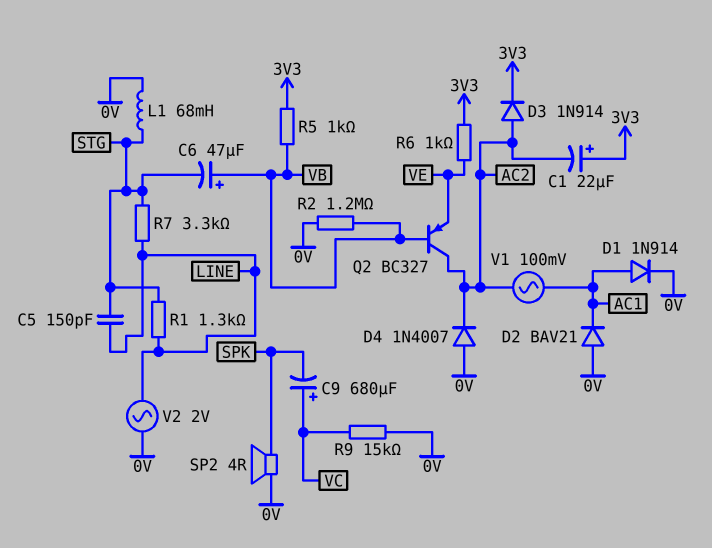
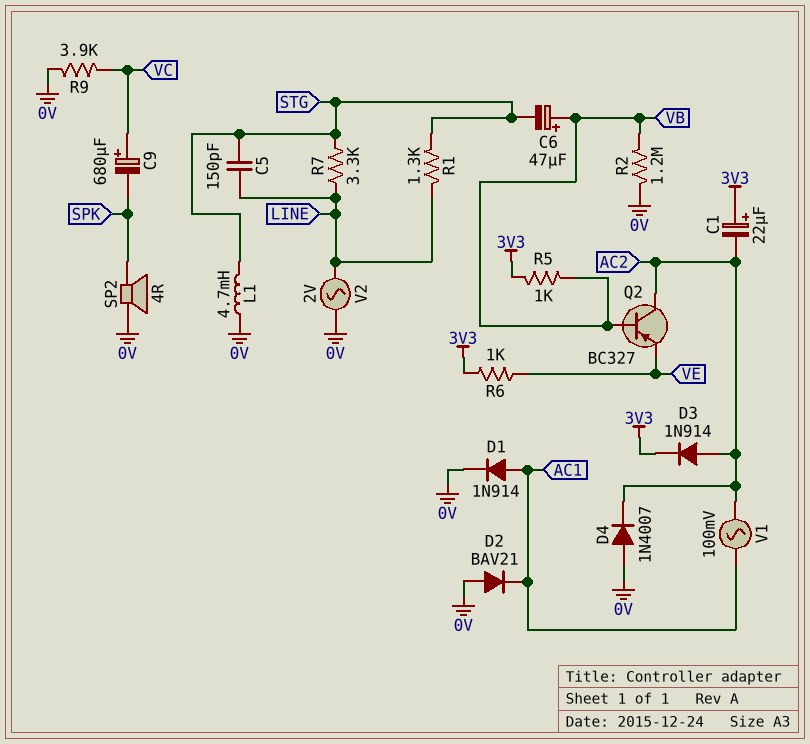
L1: 68mH (0V, STG) -> 4.7mH (0V, STG)
R9: 15k (0V, VC) -> 3.9k (0V, VC)

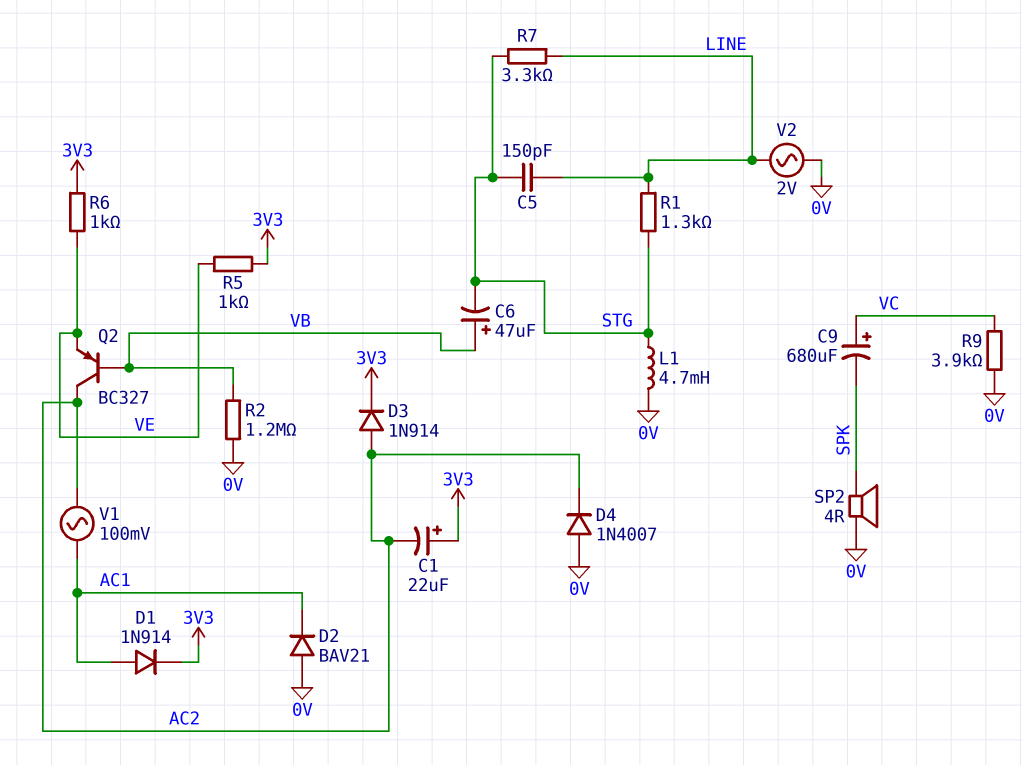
D1: diode 1N914 (A AC1, K 0V) -> diode 1N914 (A AC1, K 3V3)
R5: 1k (3V3, VB) -> 1k (3V3, VE)

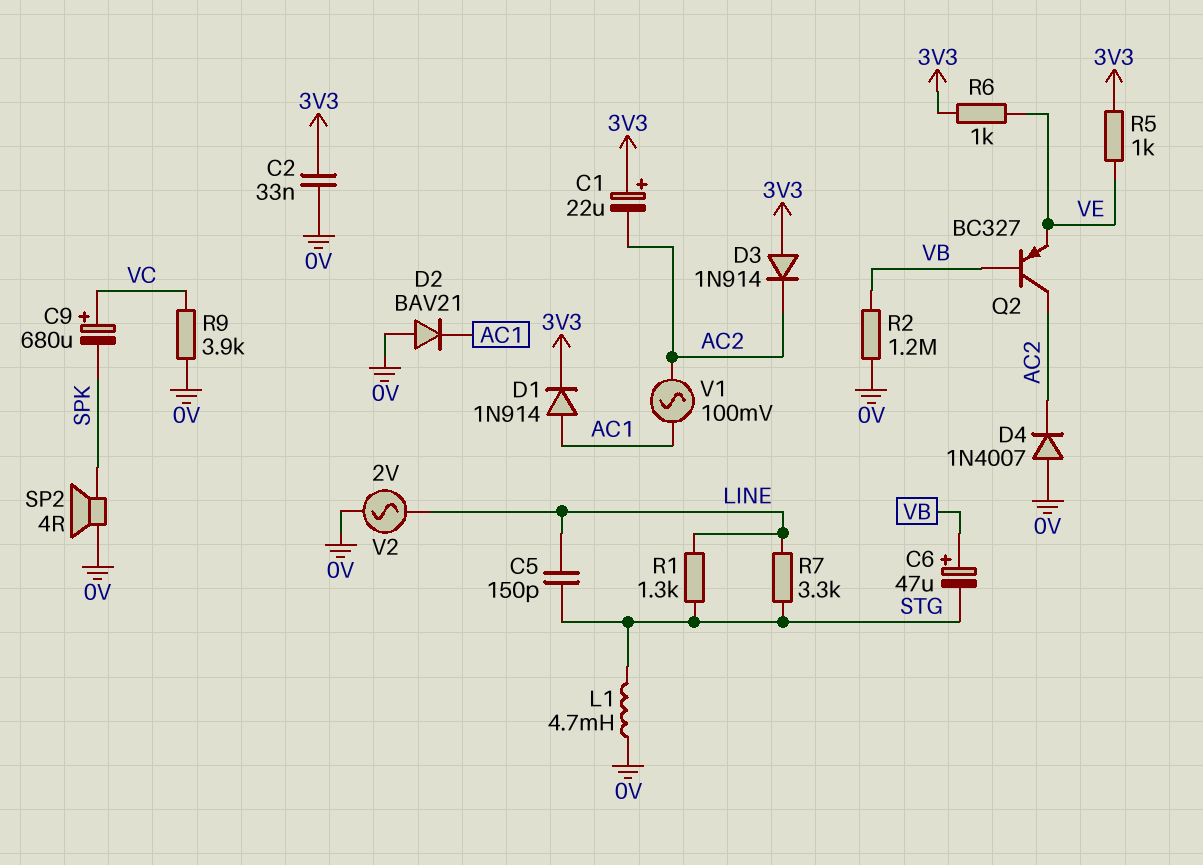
C2: none -> 33nF (0V, 3V3)
D3: diode 1N914 (A AC2, K 3V3) -> diode 1N914 (A 3V3, K AC2)

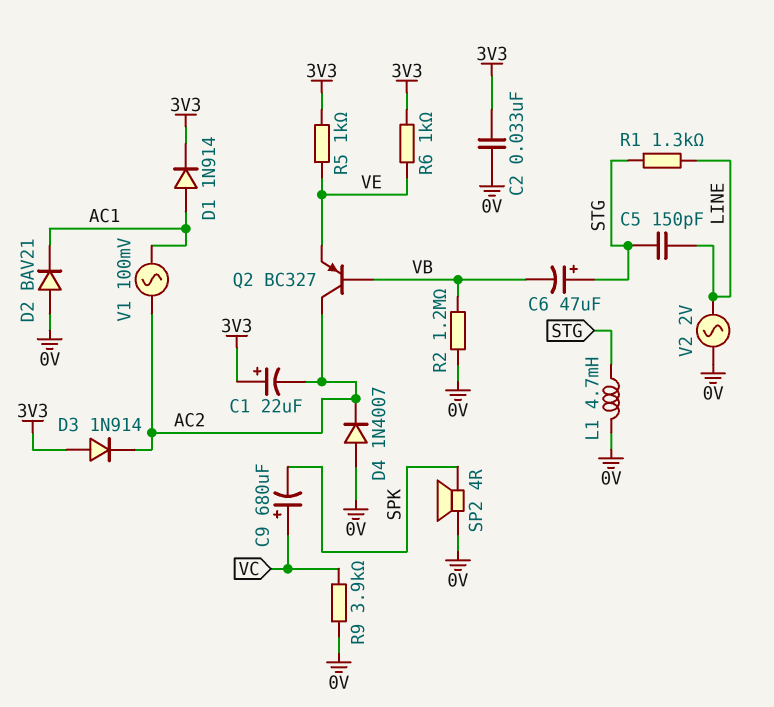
C6: 47uF (plus VB, minus STG) -> 47uF (plus STG, minus VB)
R7: 3.3k (LINE, STG) -> none

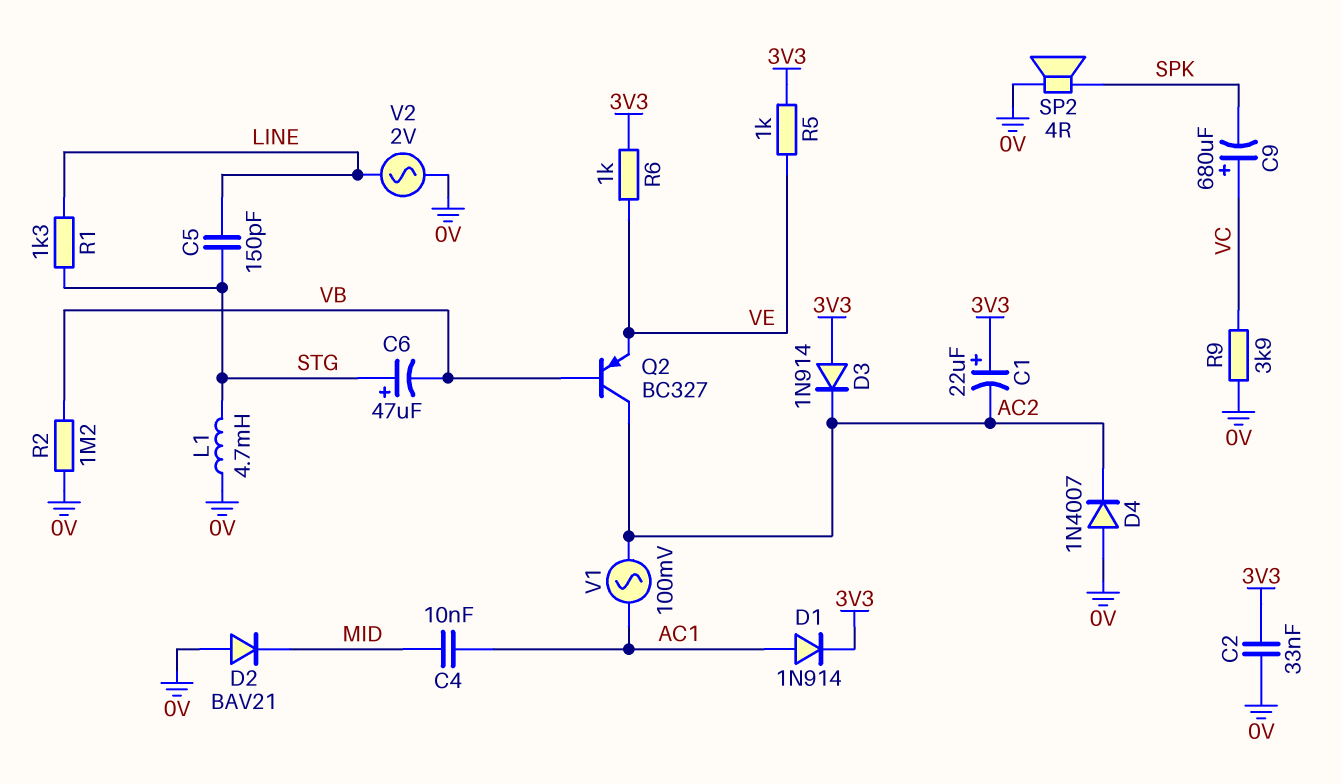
C4: none -> 10nF (AC1, MID)
D2: diode BAV21 (A 0V, K AC1) -> diode BAV21 (A 0V, K MID)

